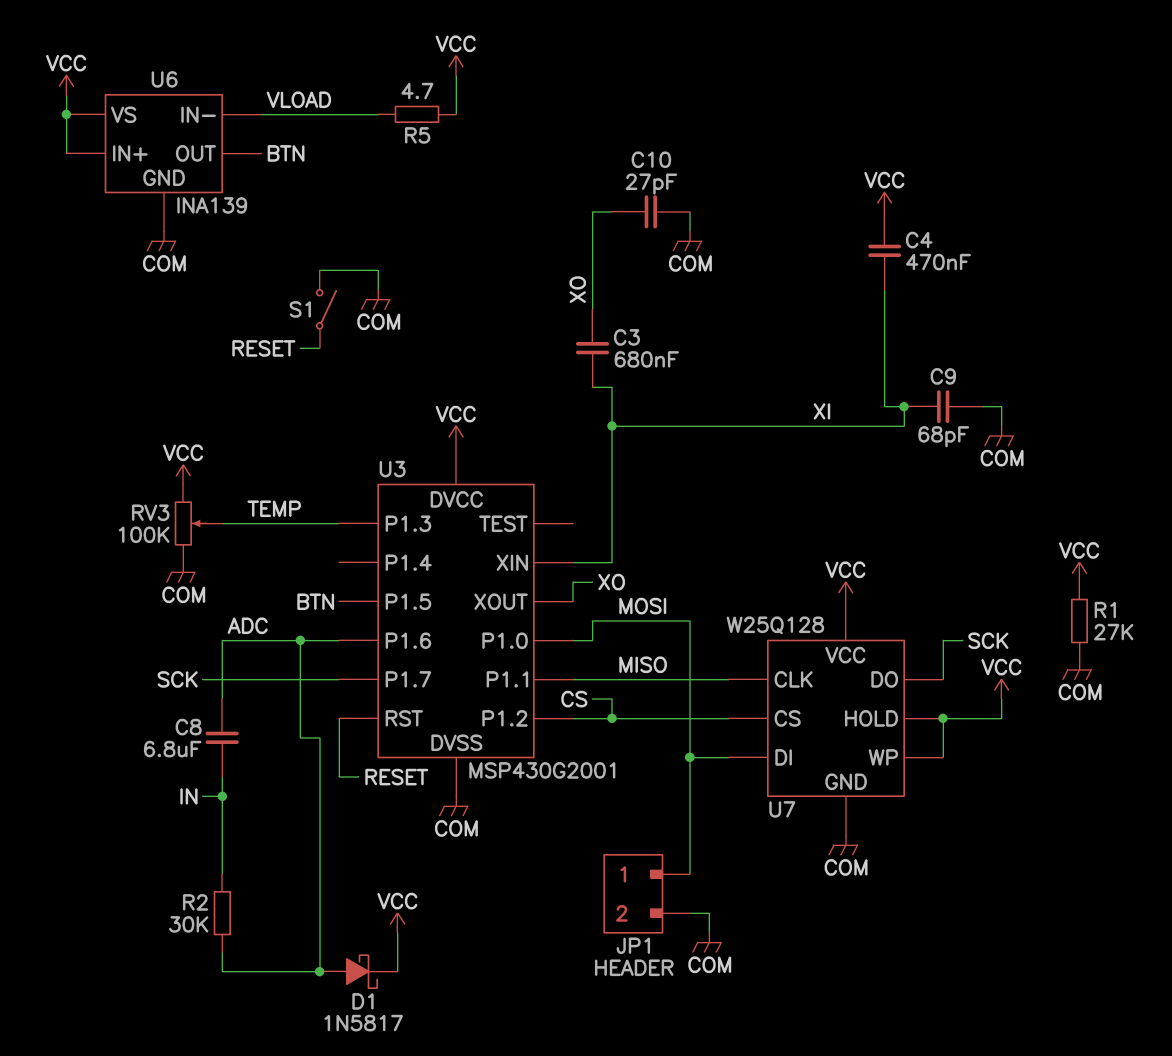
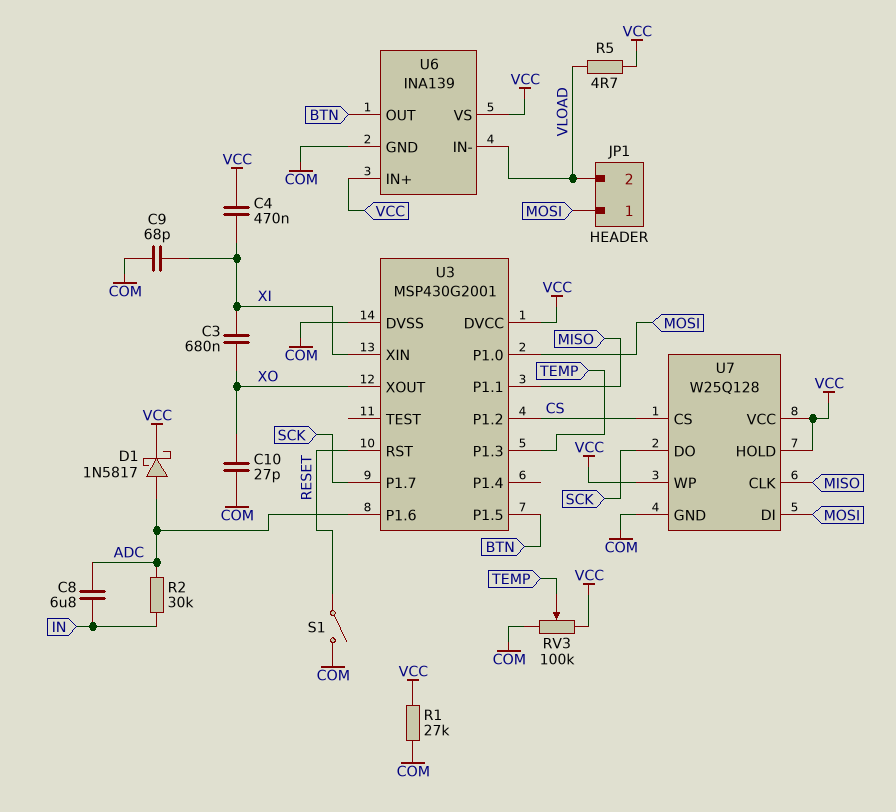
JP1 pin 2: COM -> VLOAD

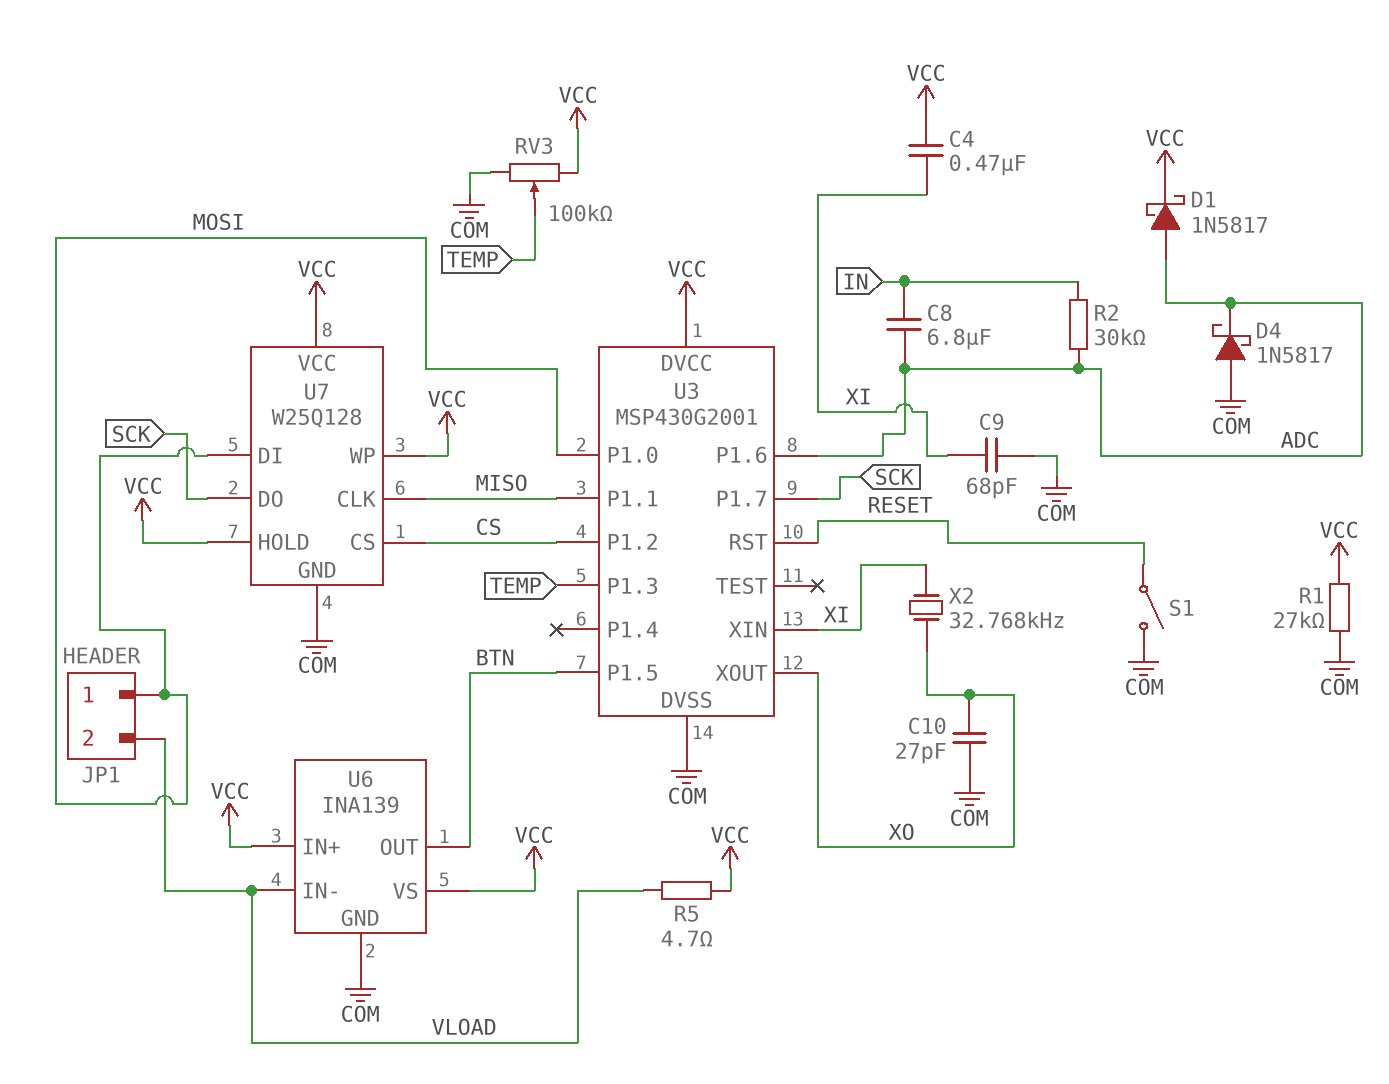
C3: 680nF (XI, XO) -> none
D4: none -> schottky 1N5817 (A COM, K ADC)
X2: none -> 32.768kHz (XI, XO)

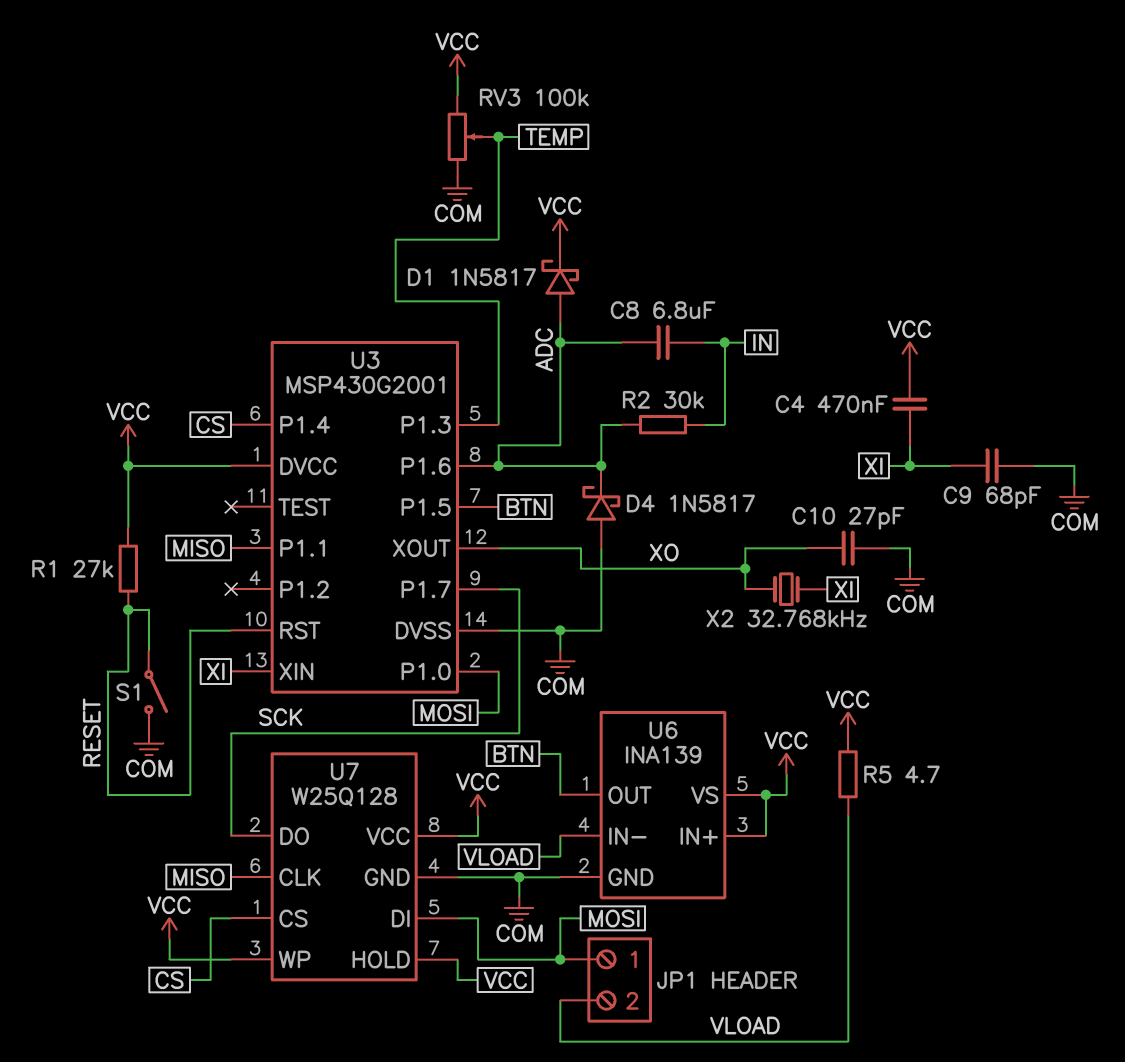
R1: 27k (COM, VCC) -> 27k (RESET, VCC)
U3 pin P1.2: CS -> none
U3 pin P1.4: none -> CS

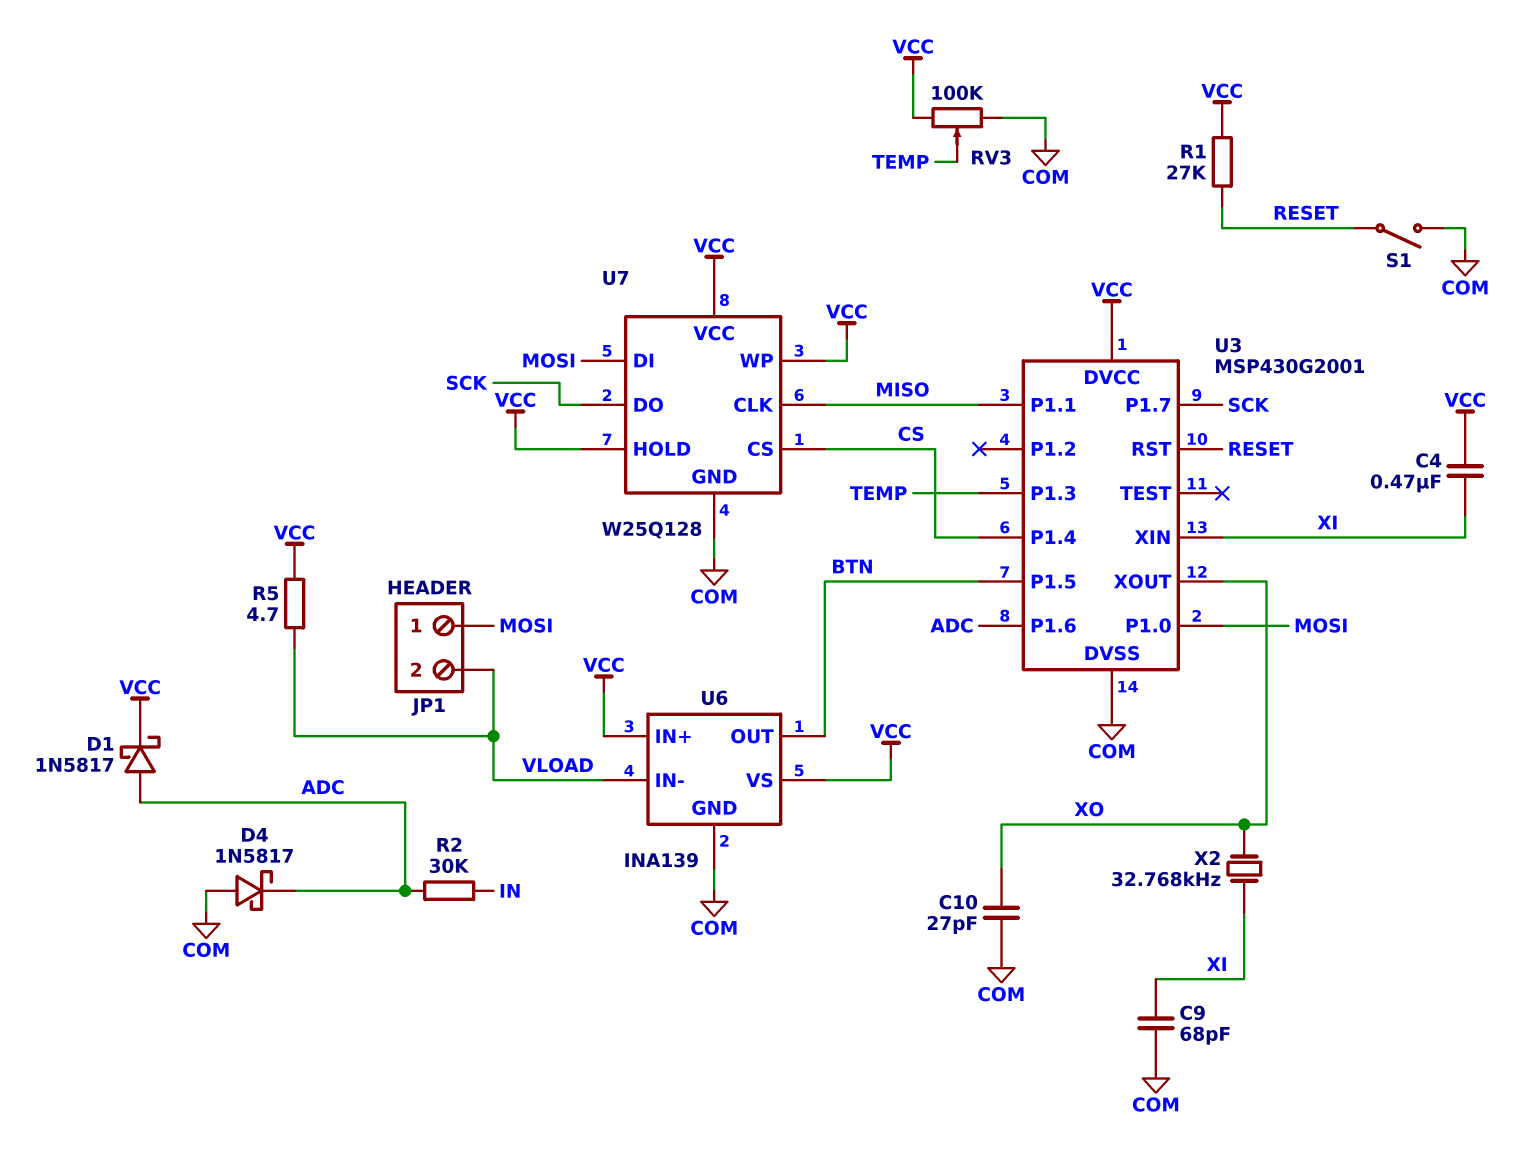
C8: 6.8uF (ADC, IN) -> none

